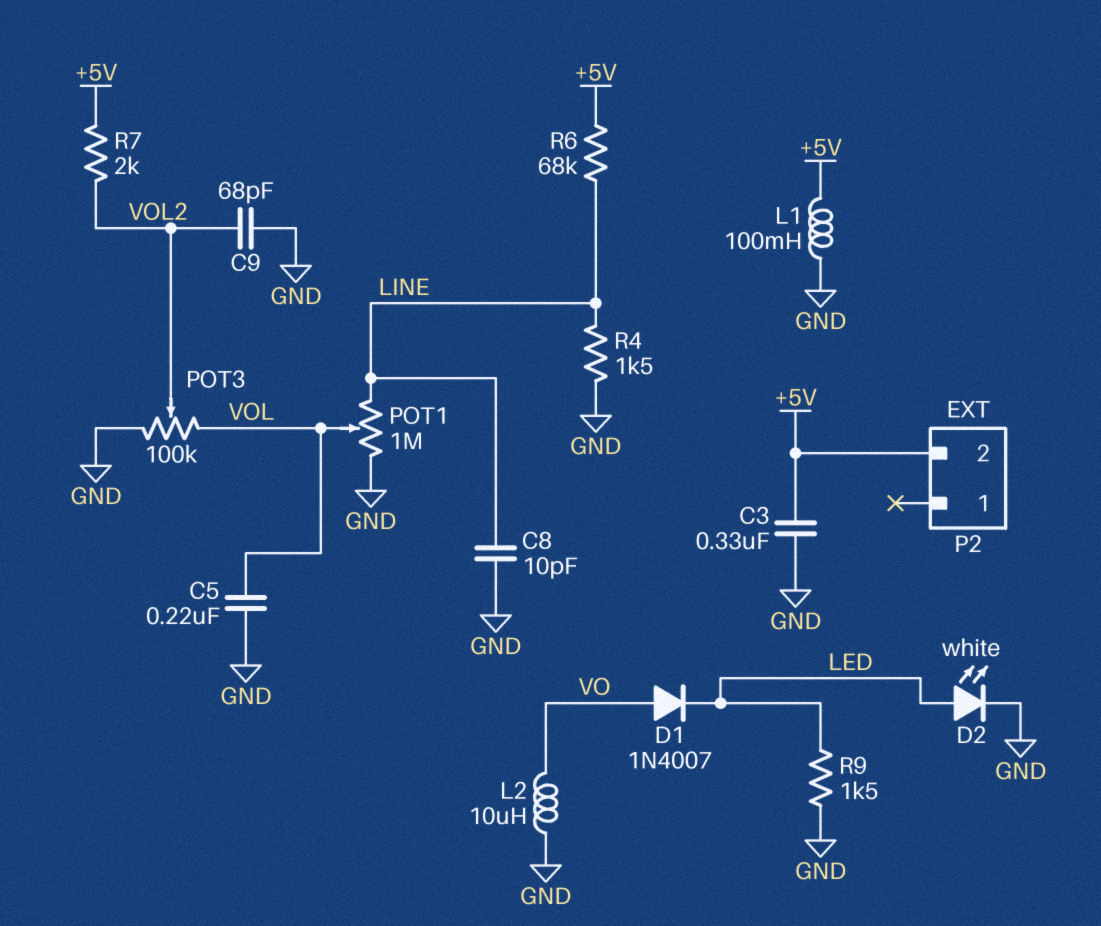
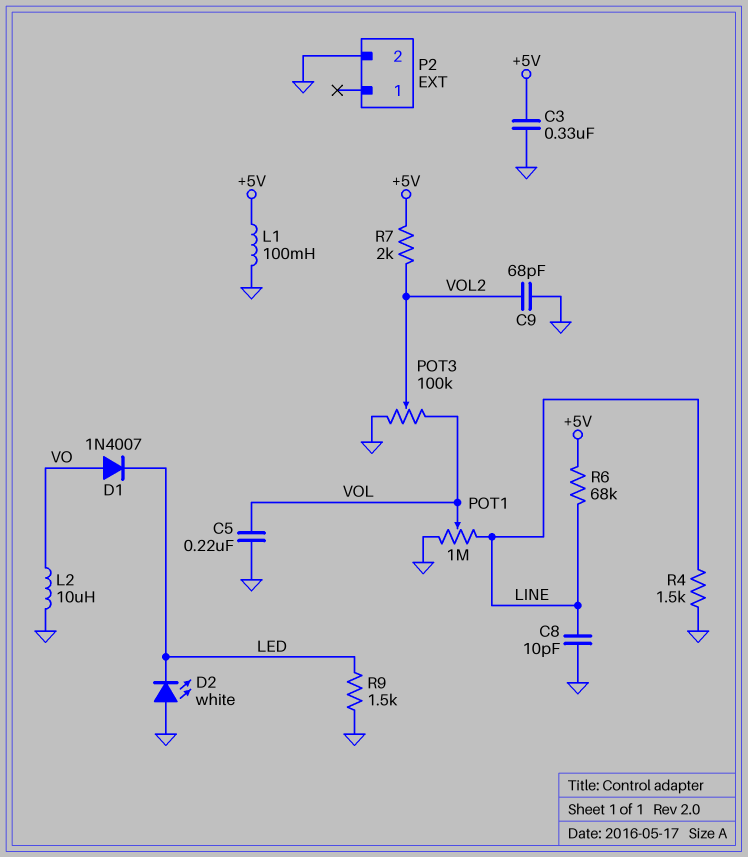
D2: LED white (A LED, K GND) -> LED white (A GND, K LED)
P2 pin 2: +5V -> GND

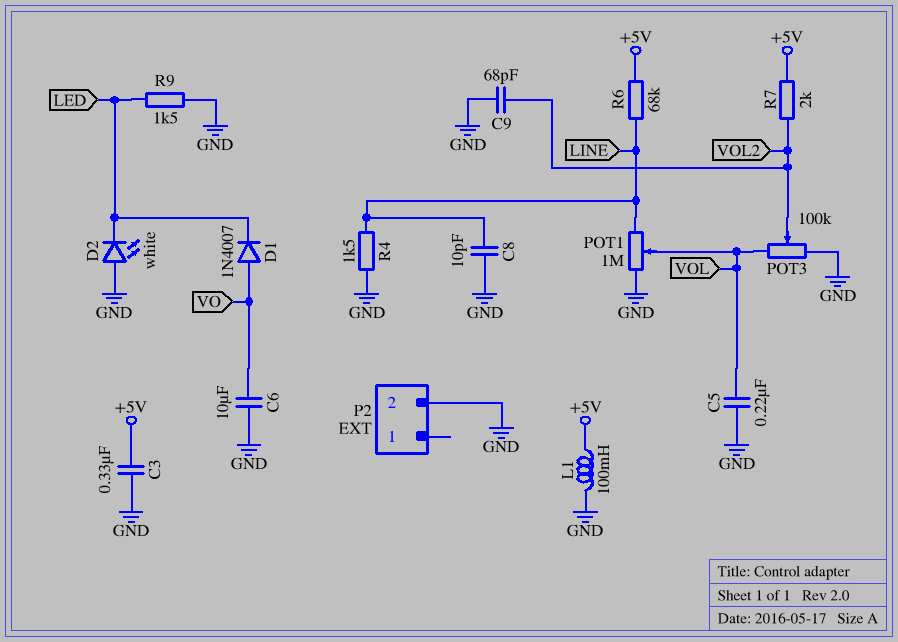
C6: none -> 10uF (GND, VO)
L2: 10uH (GND, VO) -> none

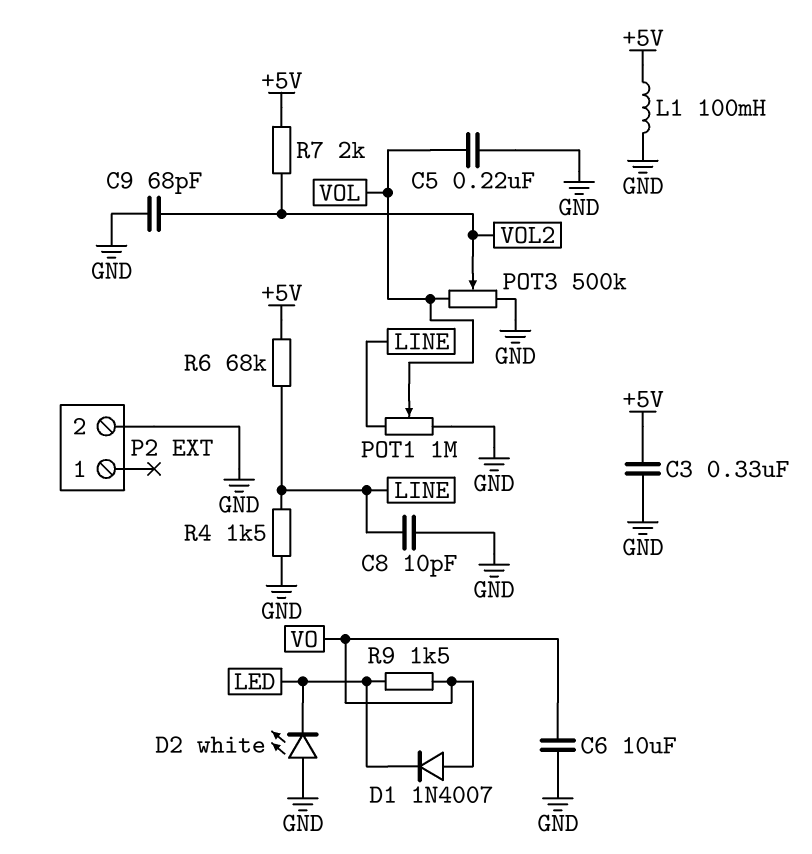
POT3: 100k (GND, VOL, wiper VOL2) -> 500k (GND, VOL, wiper VOL2)
R9: 1.5k (GND, LED) -> 1.5k (LED, VO)

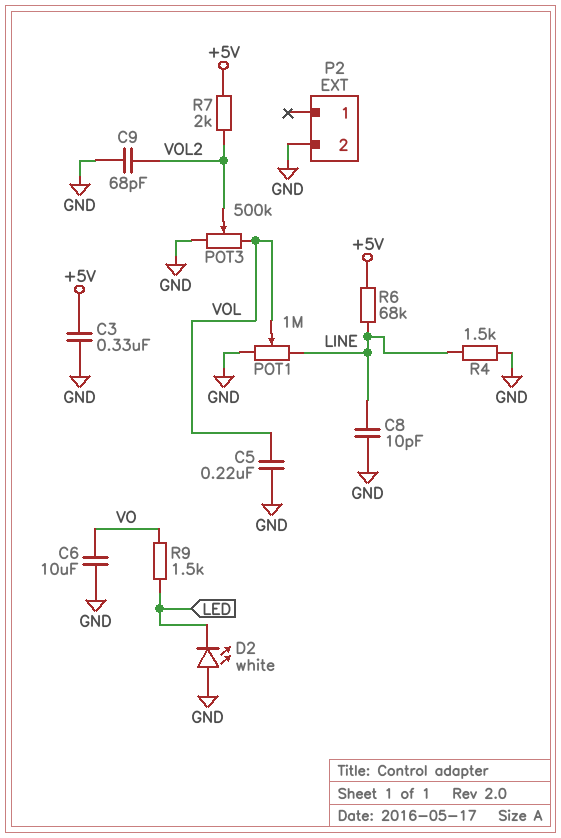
D1: diode 1N4007 (A VO, K LED) -> none
L1: 100mH (+5V, GND) -> none

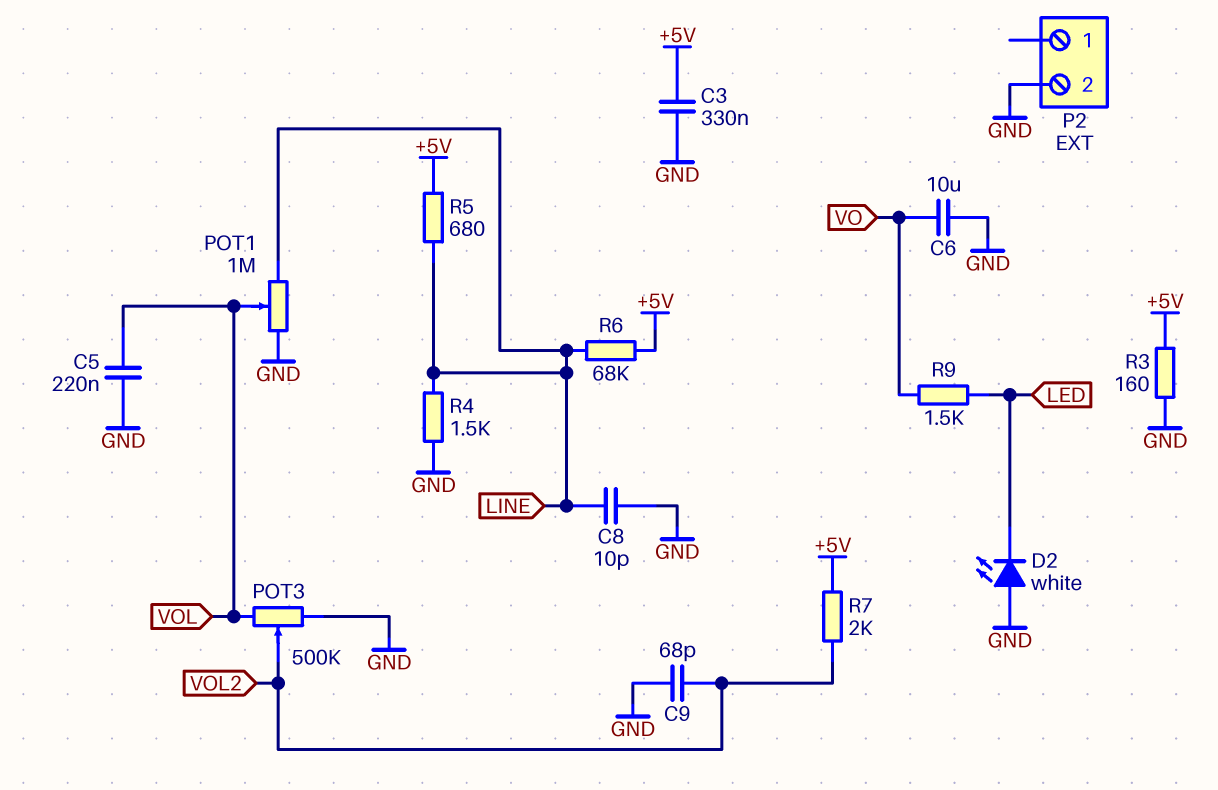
R3: none -> 160 (+5V, GND)
R5: none -> 680 (+5V, LINE)

